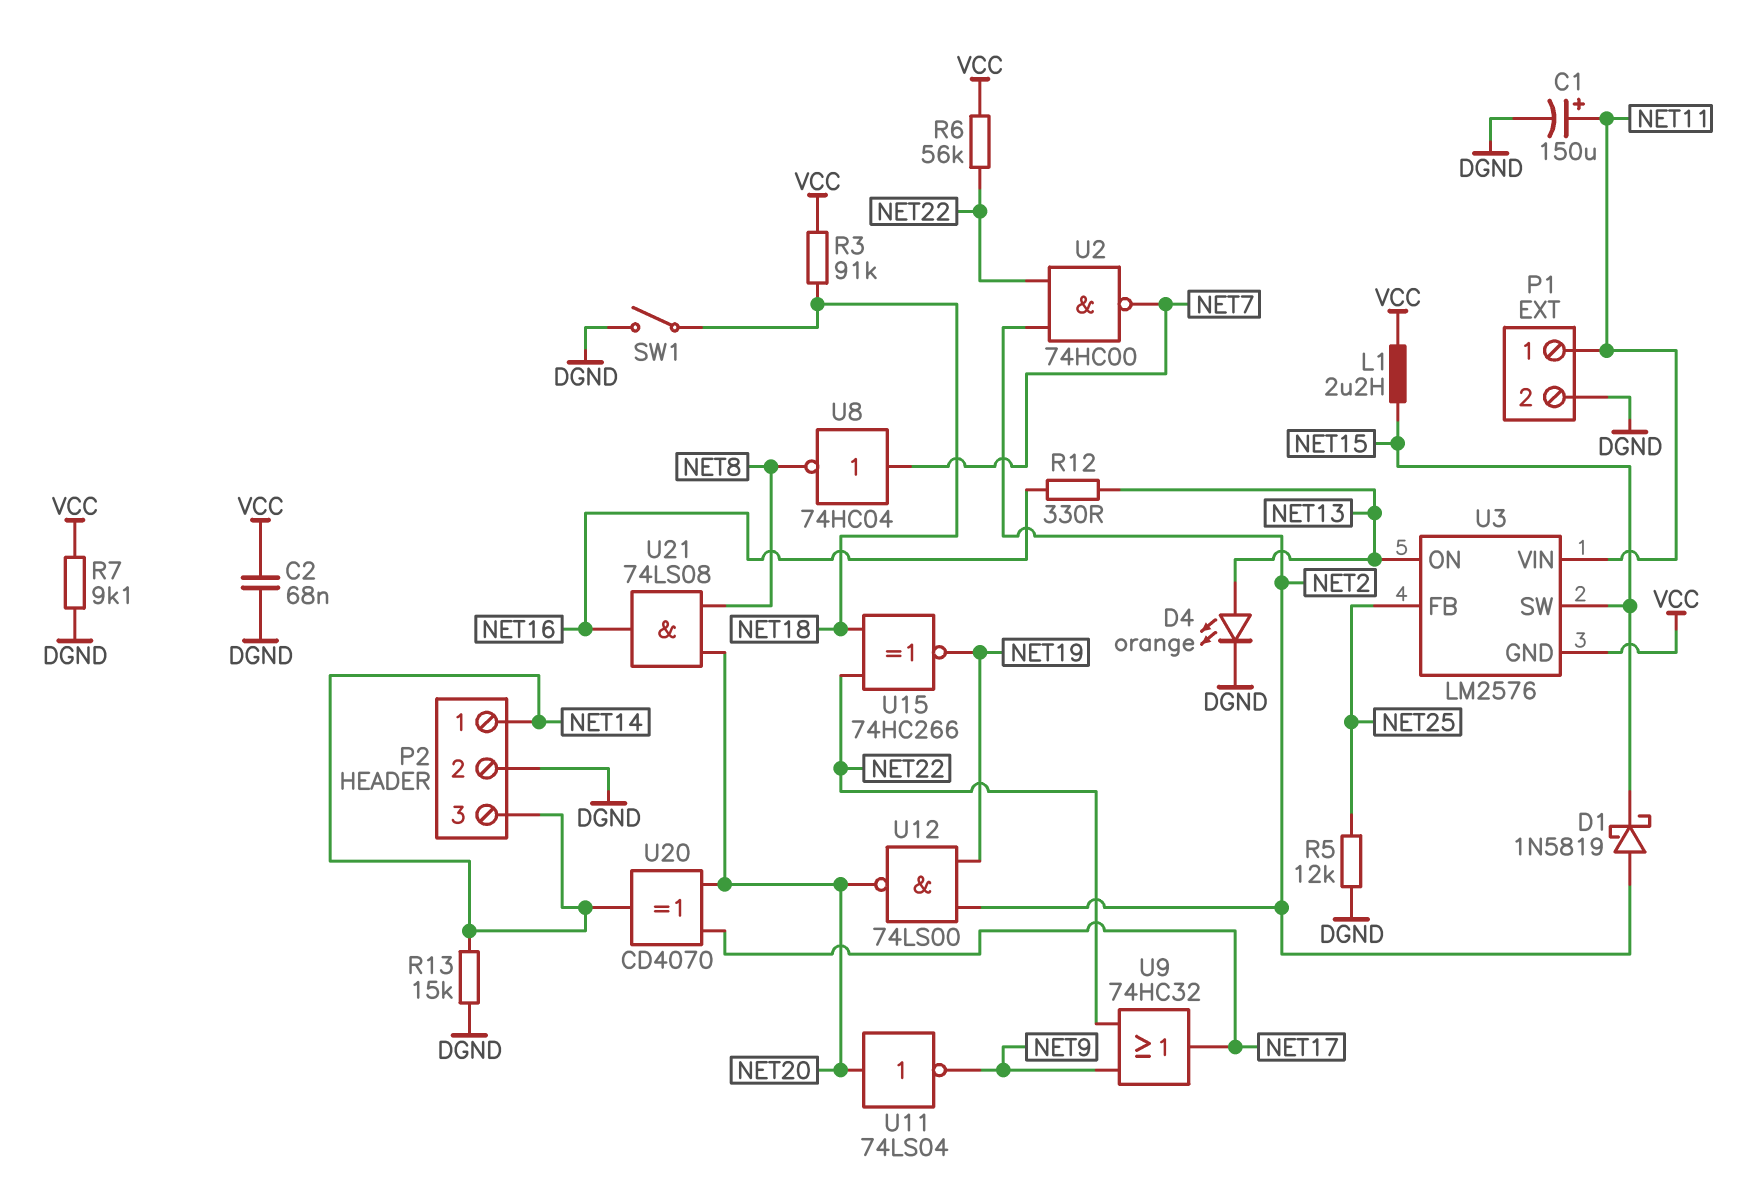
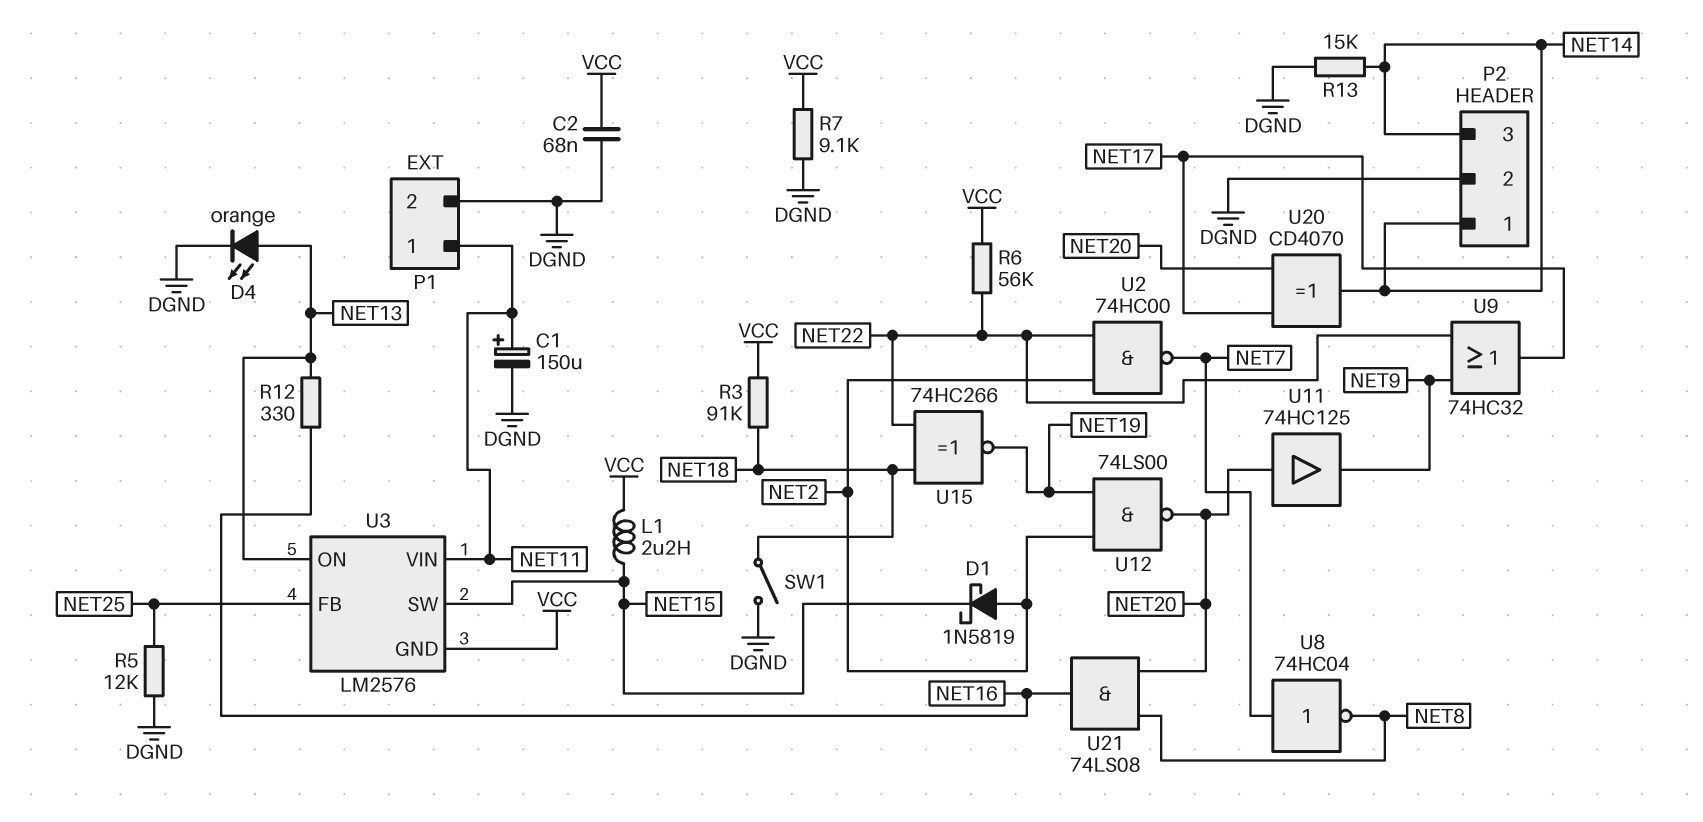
U11: NOT 74LS04 (in NET20, out NET9) -> buffer 74HC125 (in NET20, out NET9)

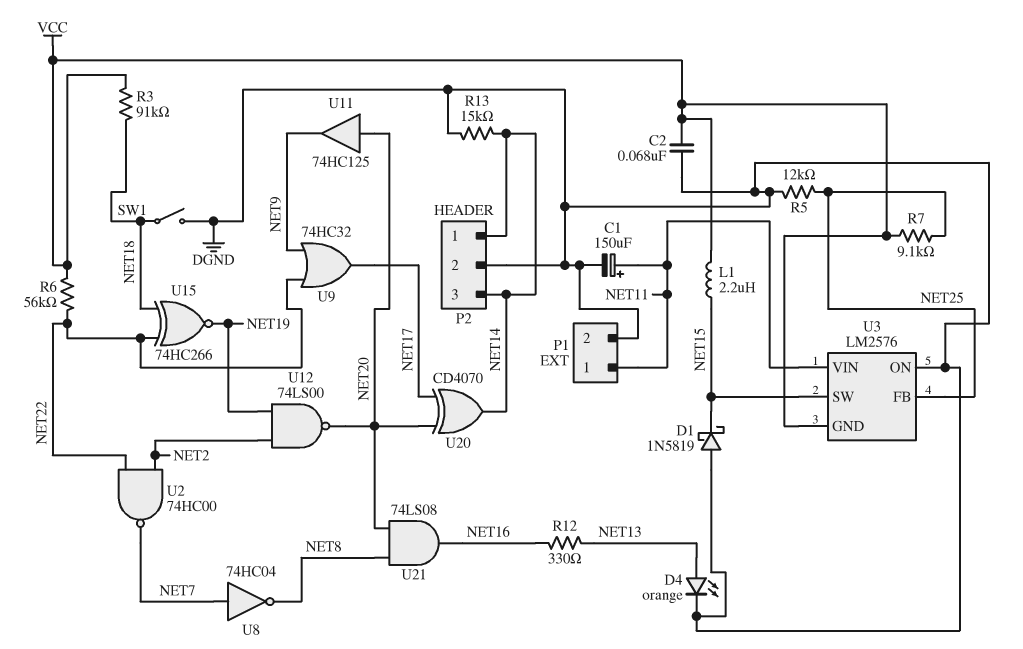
D1: schottky 1N5819 (A NET2, K NET15) -> schottky 1N5819 (A DGND, K NET15)
R7: 9.1k (DGND, VCC) -> 9.1k (NET25, VCC)
U3 pin ON: NET13 -> DGND

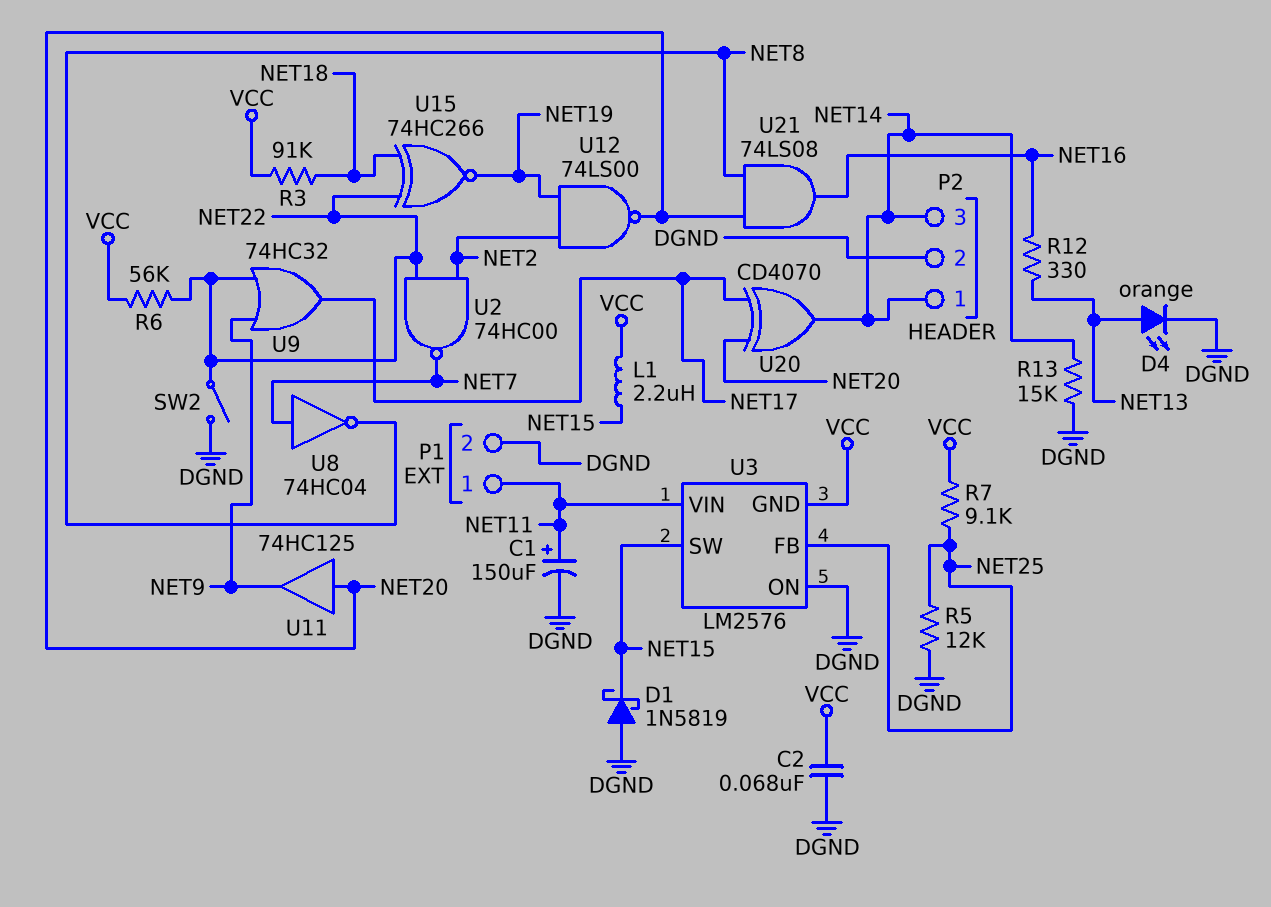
SW1: switch (DGND, NET18) -> none
SW2: none -> switch (DGND, NET22)

